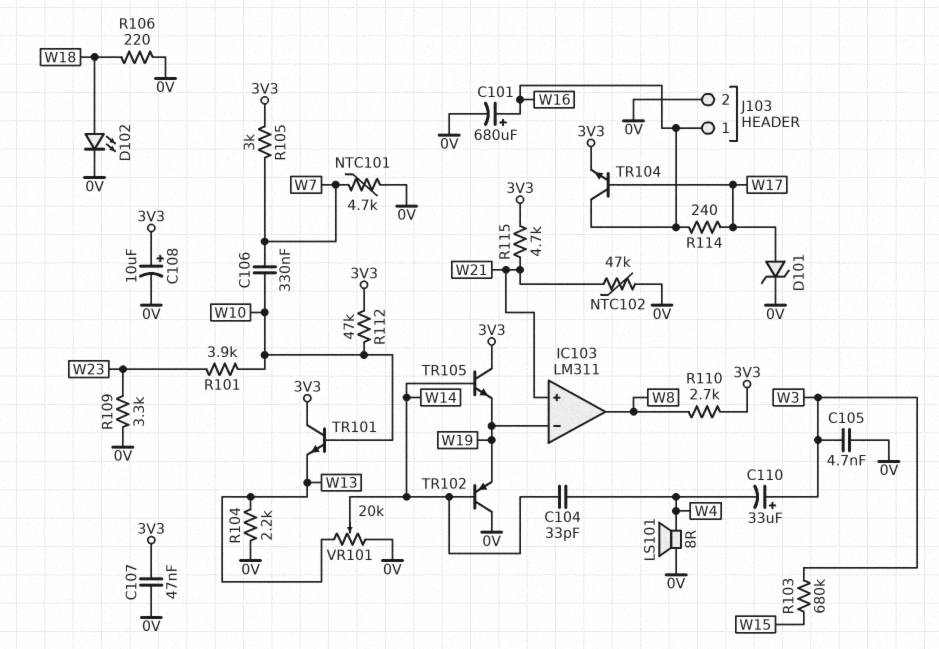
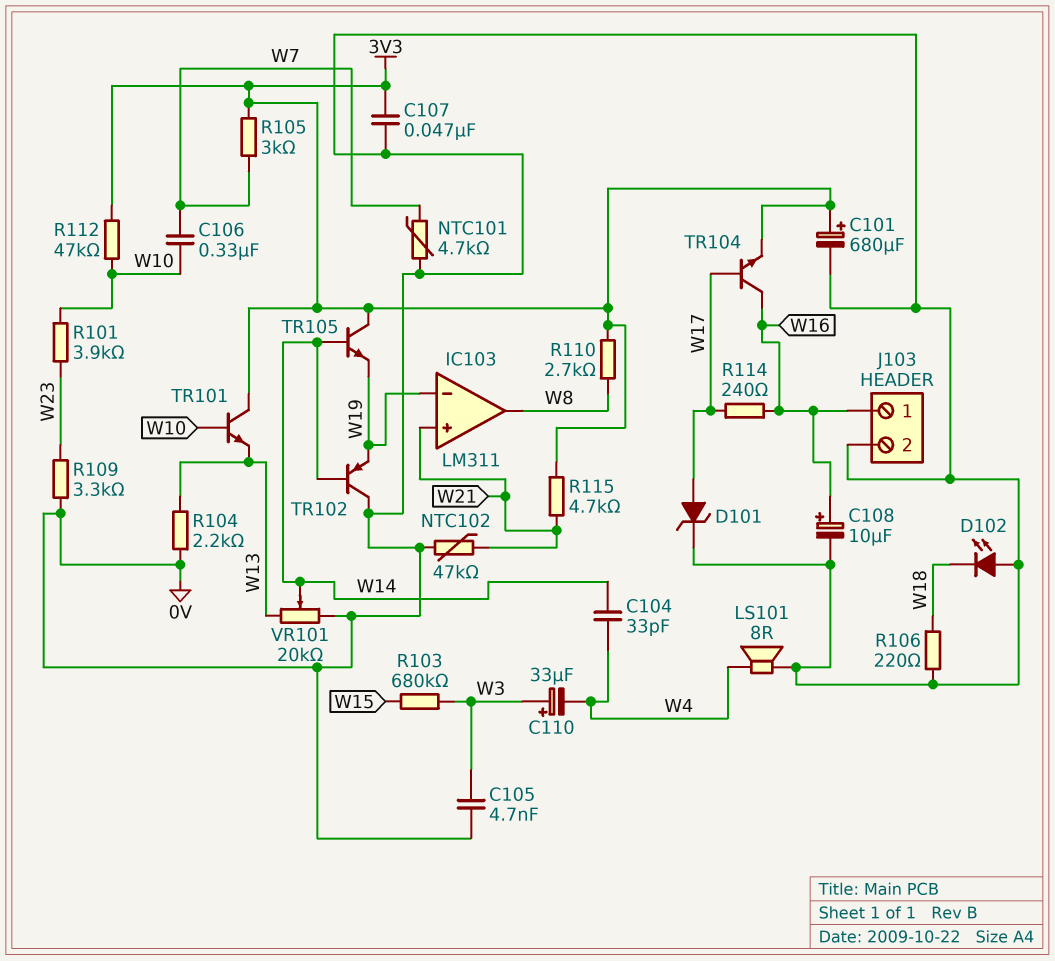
C101: 680uF (plus W16, minus 0V) -> 680uF (plus 3V3, minus 0V)
C108: 10uF (plus 3V3, minus 0V) -> 10uF (plus W16, minus 0V)
D102: LED (A W18, K 0V) -> LED (A 0V, K W18)

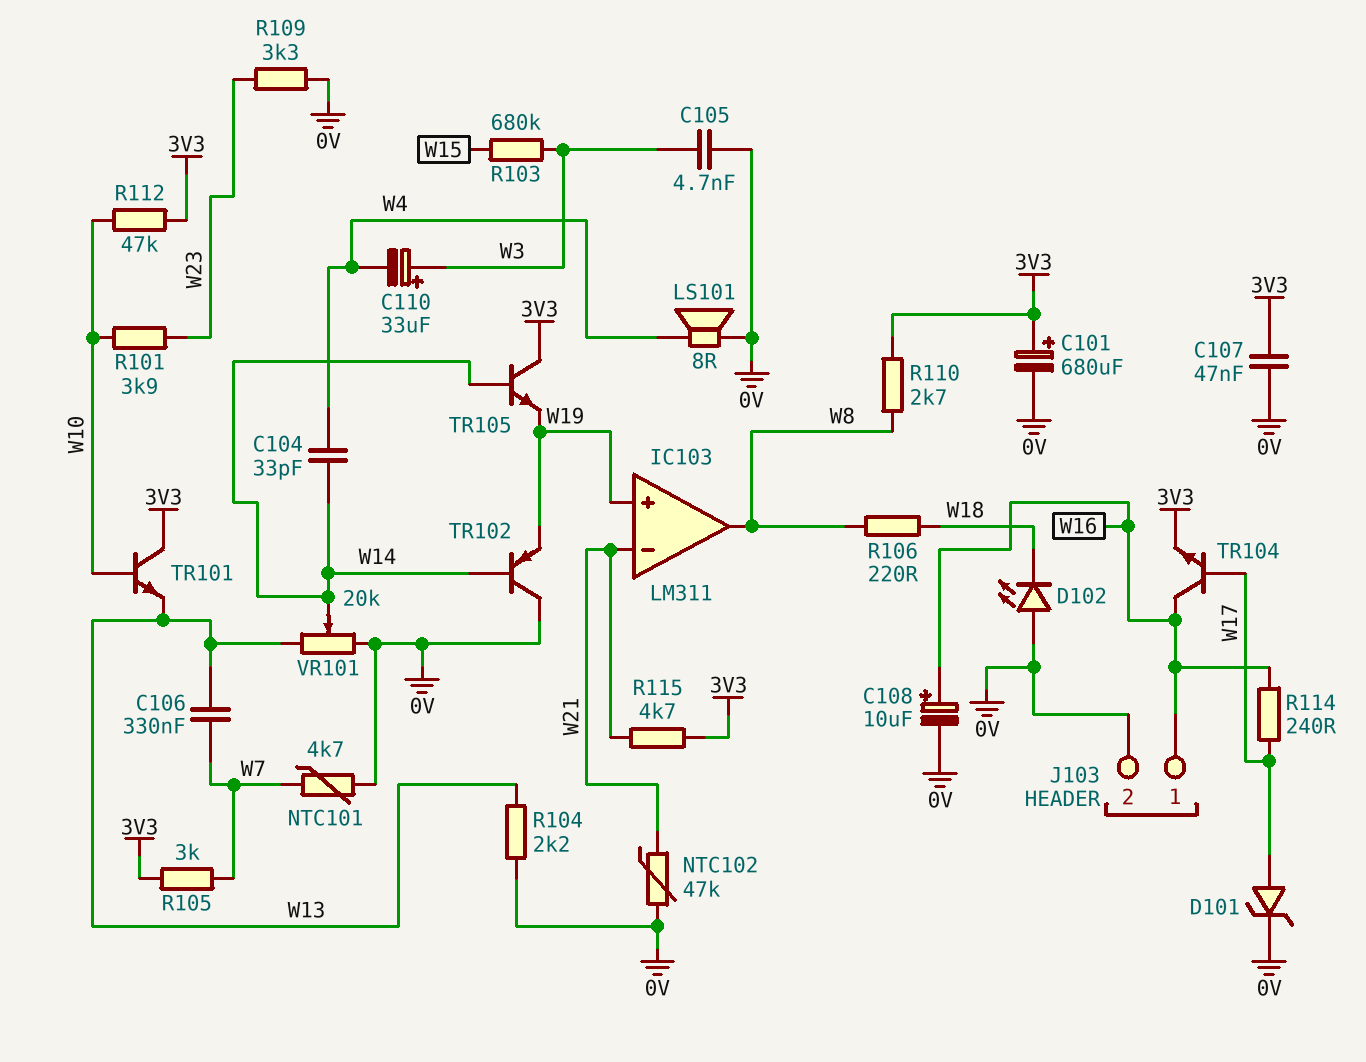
C106: 330nF (W7, W10) -> 330nF (W7, W13)
IC103 pin in+: W21 -> W19
IC103 pin in-: W19 -> W21
R106: 220 (0V, W18) -> 220 (W8, W18)

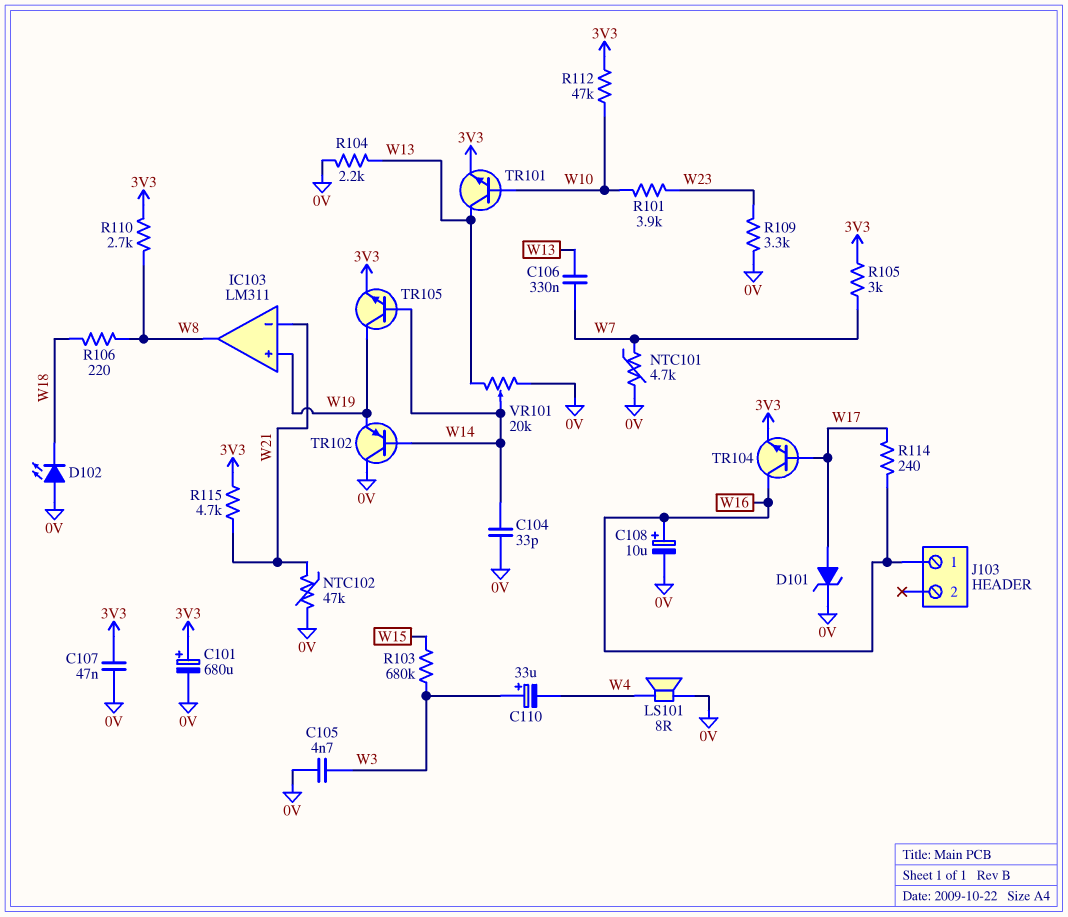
C104: 33pF (W4, W14) -> 33pF (0V, W14)
J103 pin 2: 0V -> none
TR101: NPN (B W10, C 3V3, E W13) -> NPN (B W10, C W13, E 3V3)
TR105: NPN (B W14, C 3V3, E W19) -> NPN (B W14, C W19, E 3V3)

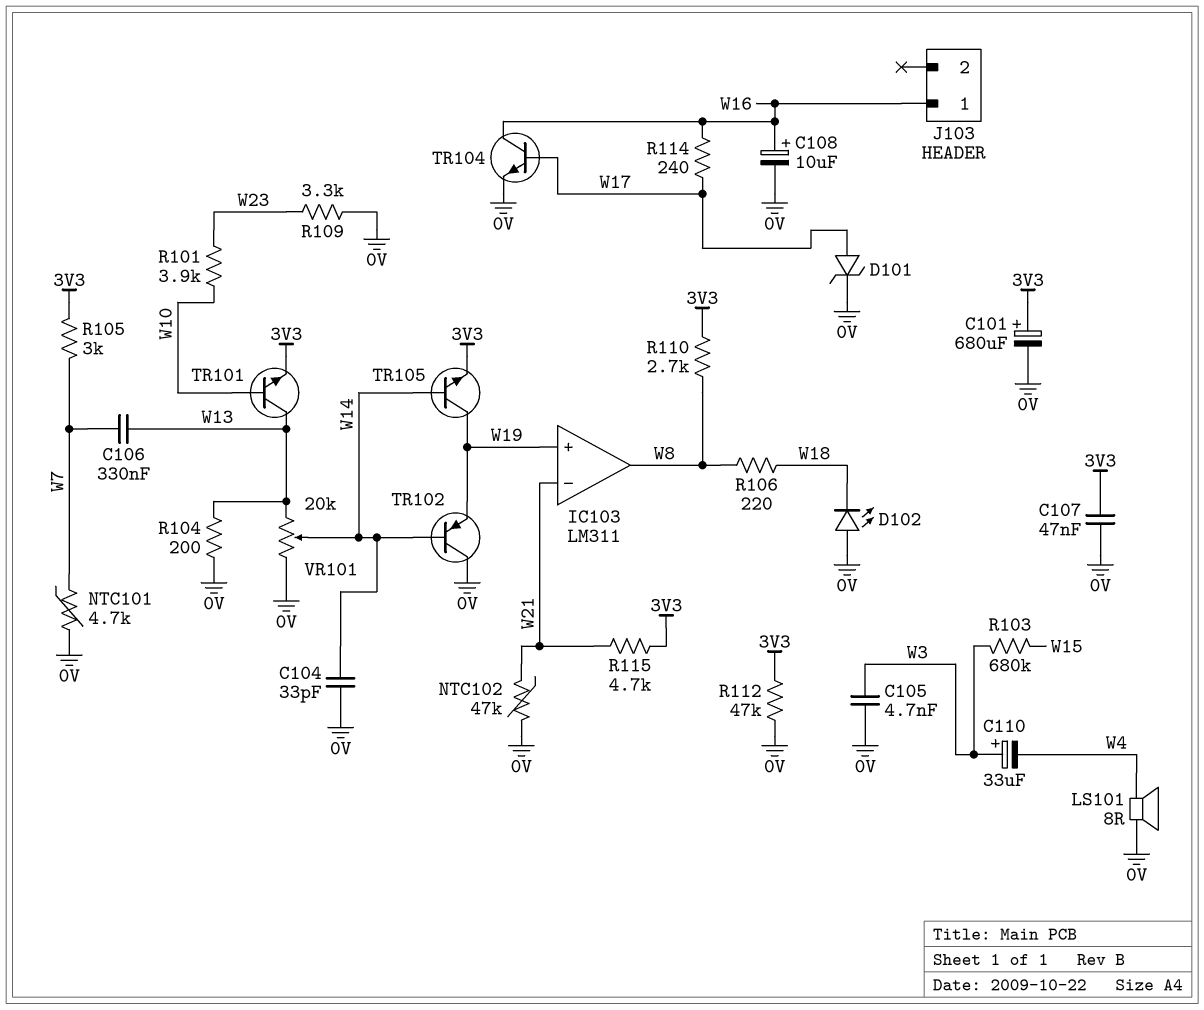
R104: 2.2k (0V, W13) -> 200 (0V, W13)
R112: 47k (3V3, W10) -> 47k (0V, 3V3)
TR104: NPN (B W17, C W16, E 3V3) -> NPN (B W17, C W16, E 0V)

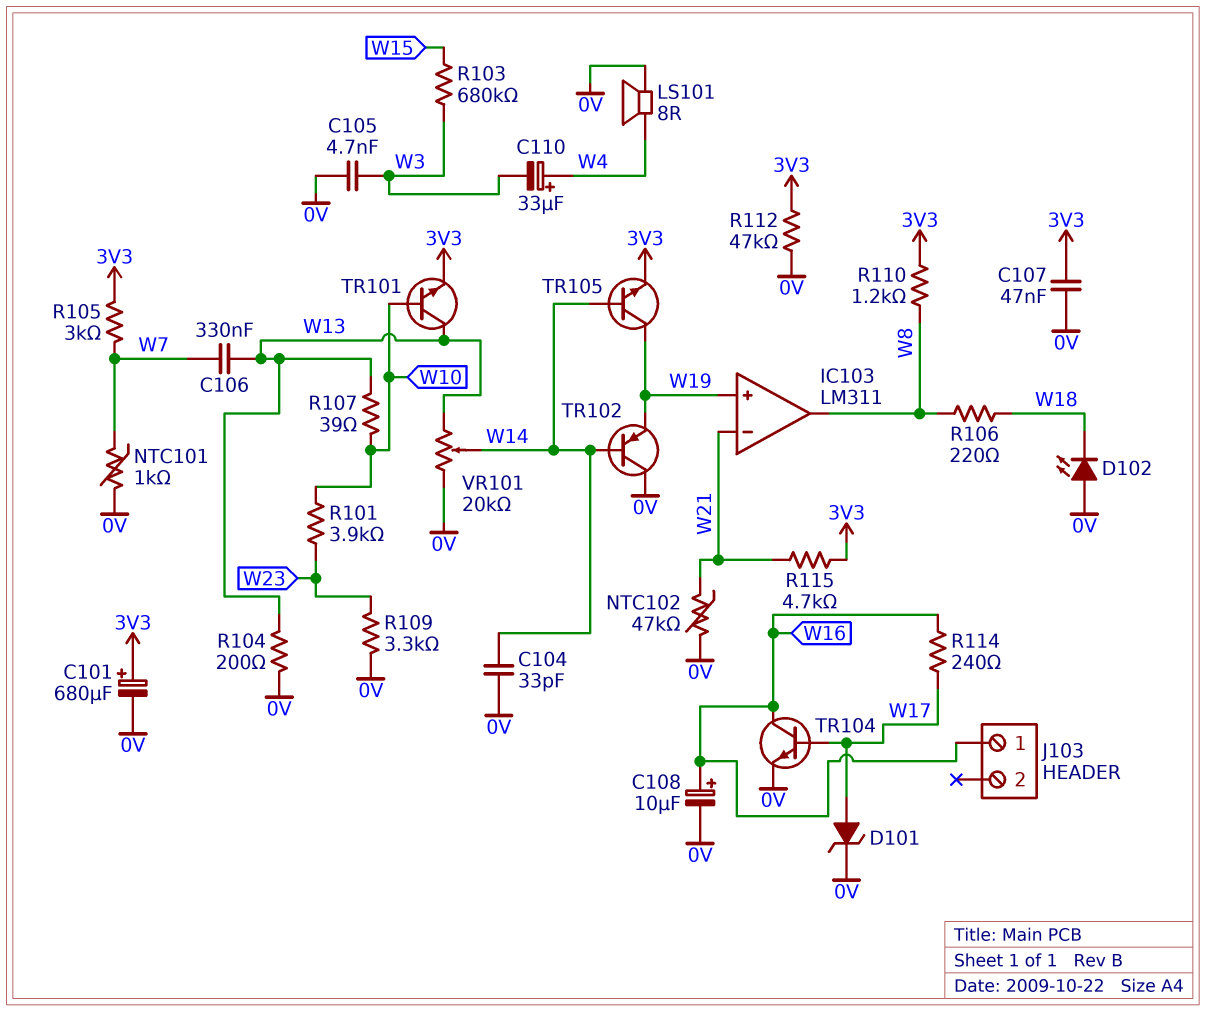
C110: 33uF (plus W3, minus W4) -> 33uF (plus W4, minus W3)
NTC101: 4.7k (0V, W7) -> 1k (0V, W7)
R107: none -> 39 (W10, W13)
R110: 2.7k (3V3, W8) -> 1.2k (3V3, W8)

